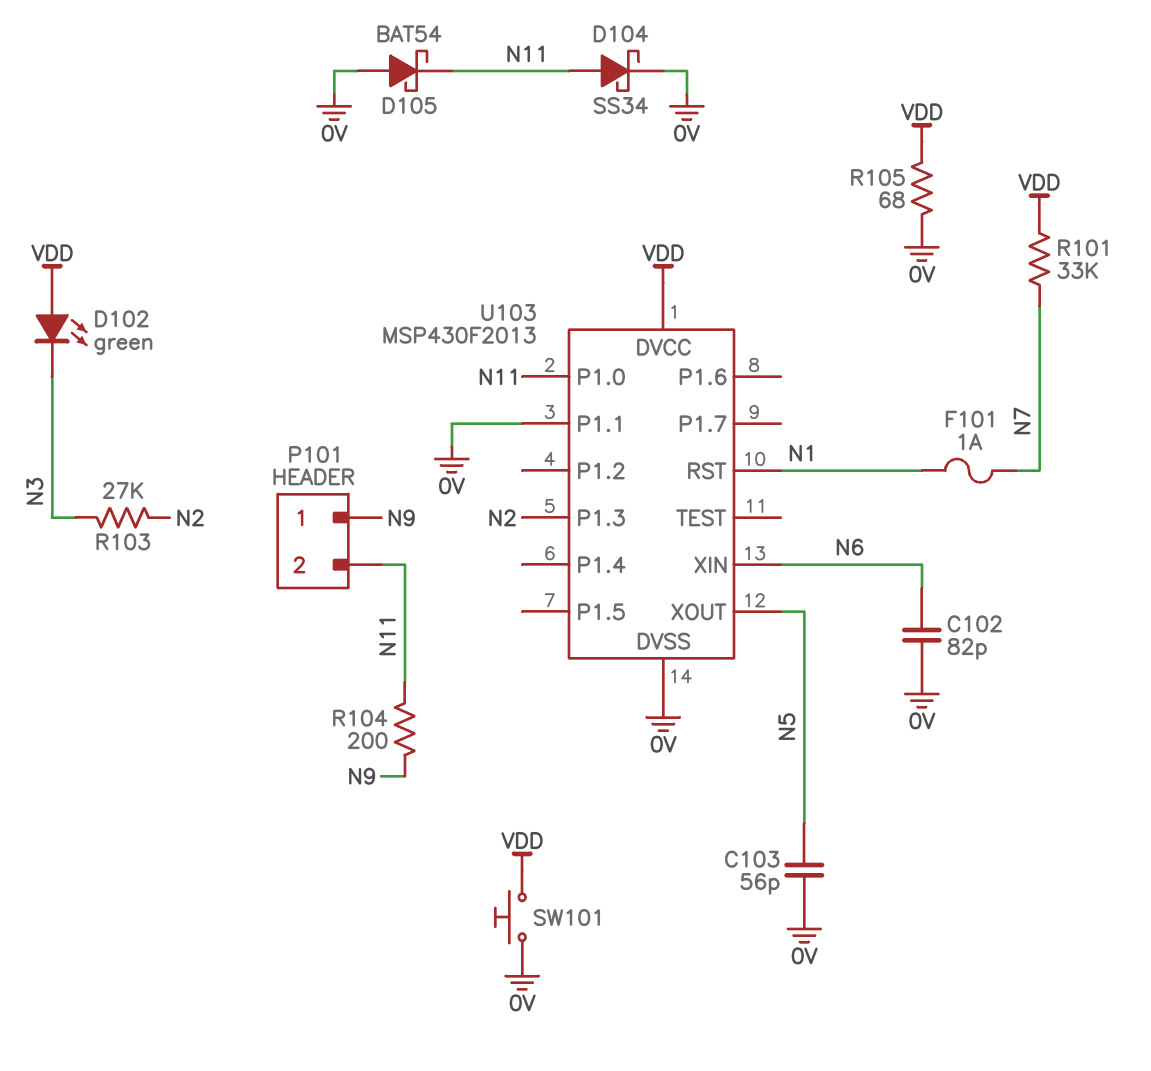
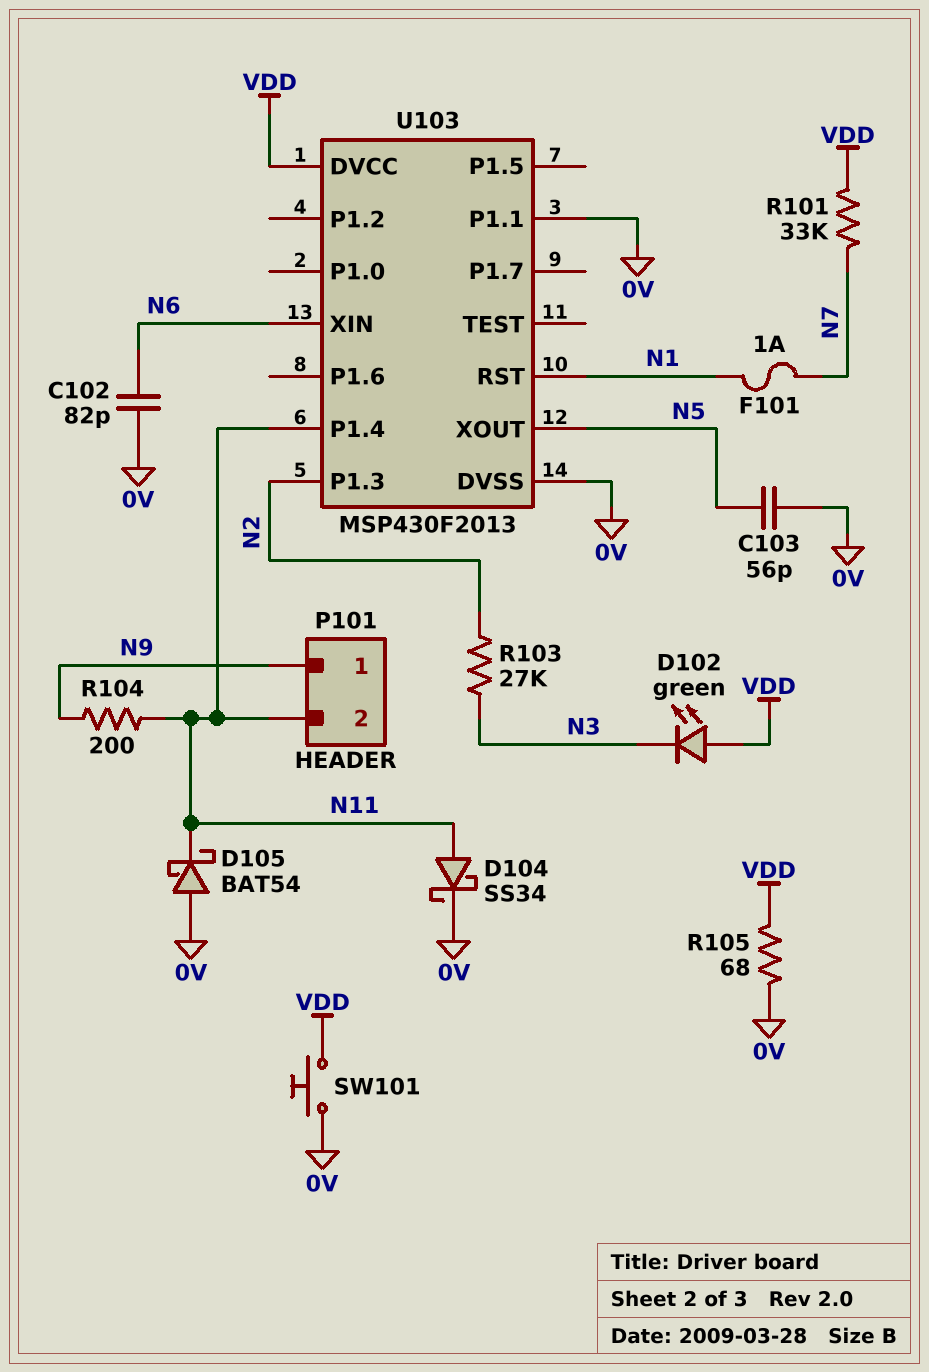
U103 pin P1.0: N11 -> none
U103 pin P1.4: none -> N11

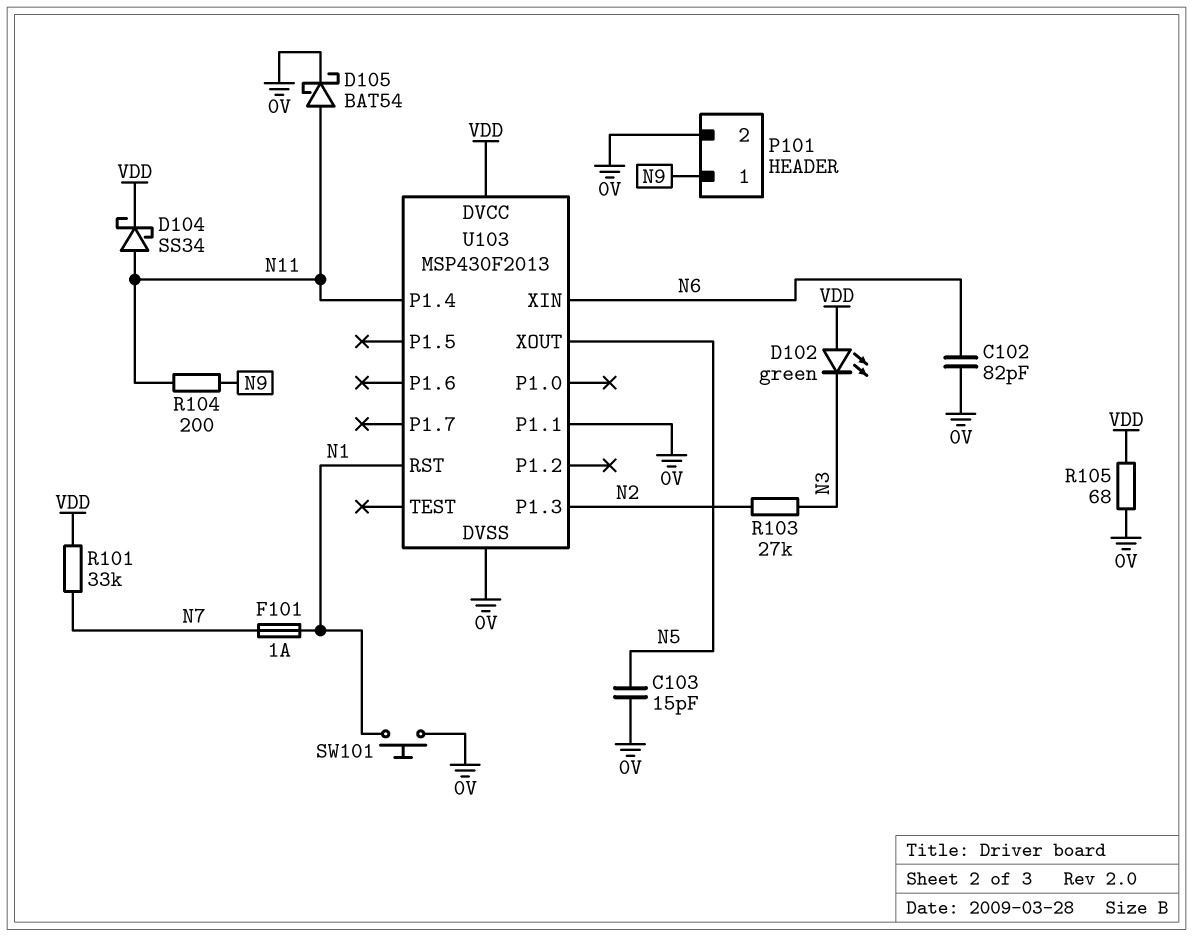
C103: 56pF (0V, N5) -> 15pF (0V, N5)
D104: schottky SS34 (A N11, K 0V) -> schottky SS34 (A N11, K VDD)
D105: schottky BAT54 (A 0V, K N11) -> schottky BAT54 (A N11, K 0V)
P101 pin 2: N11 -> 0V
SW101: button (0V, VDD) -> button (0V, N1)

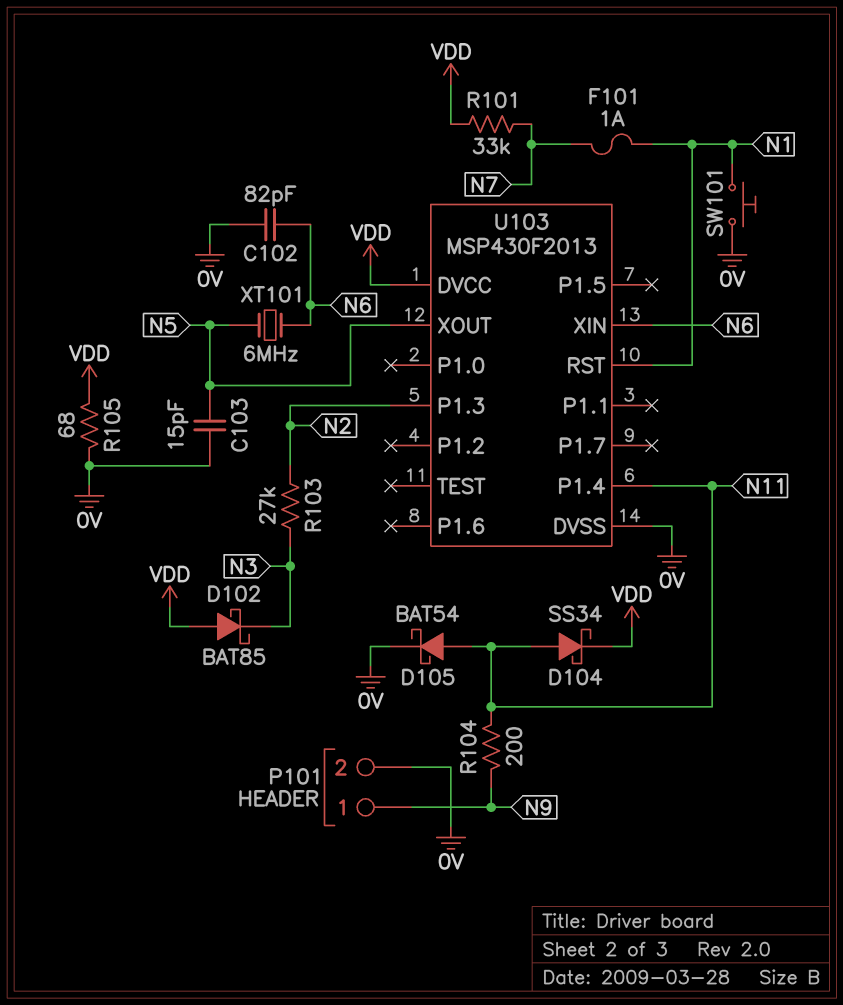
D102: LED green (A VDD, K N3) -> schottky BAT85 (A VDD, K N3)
U103 pin P1.1: 0V -> none
XT101: none -> 6MHz (N5, N6)

